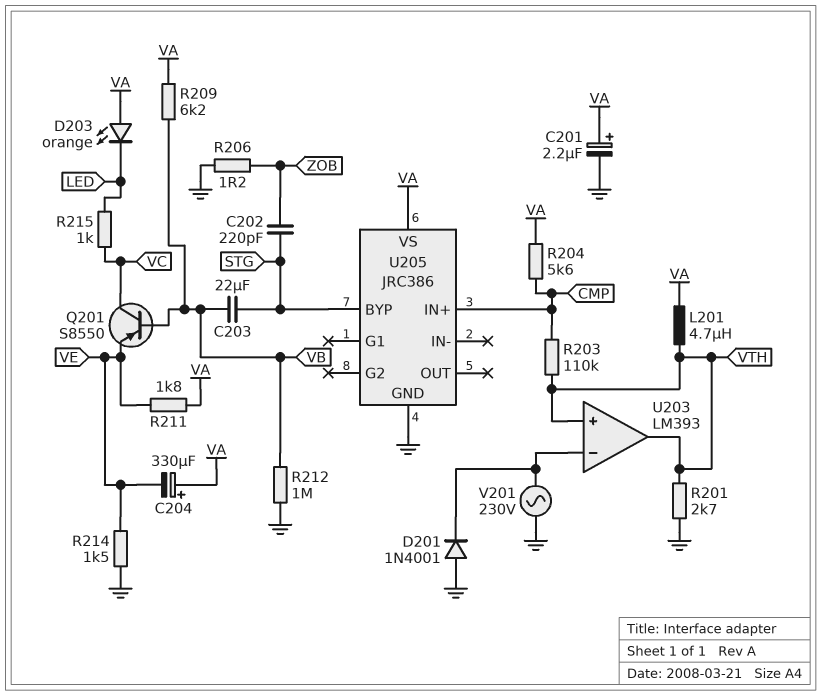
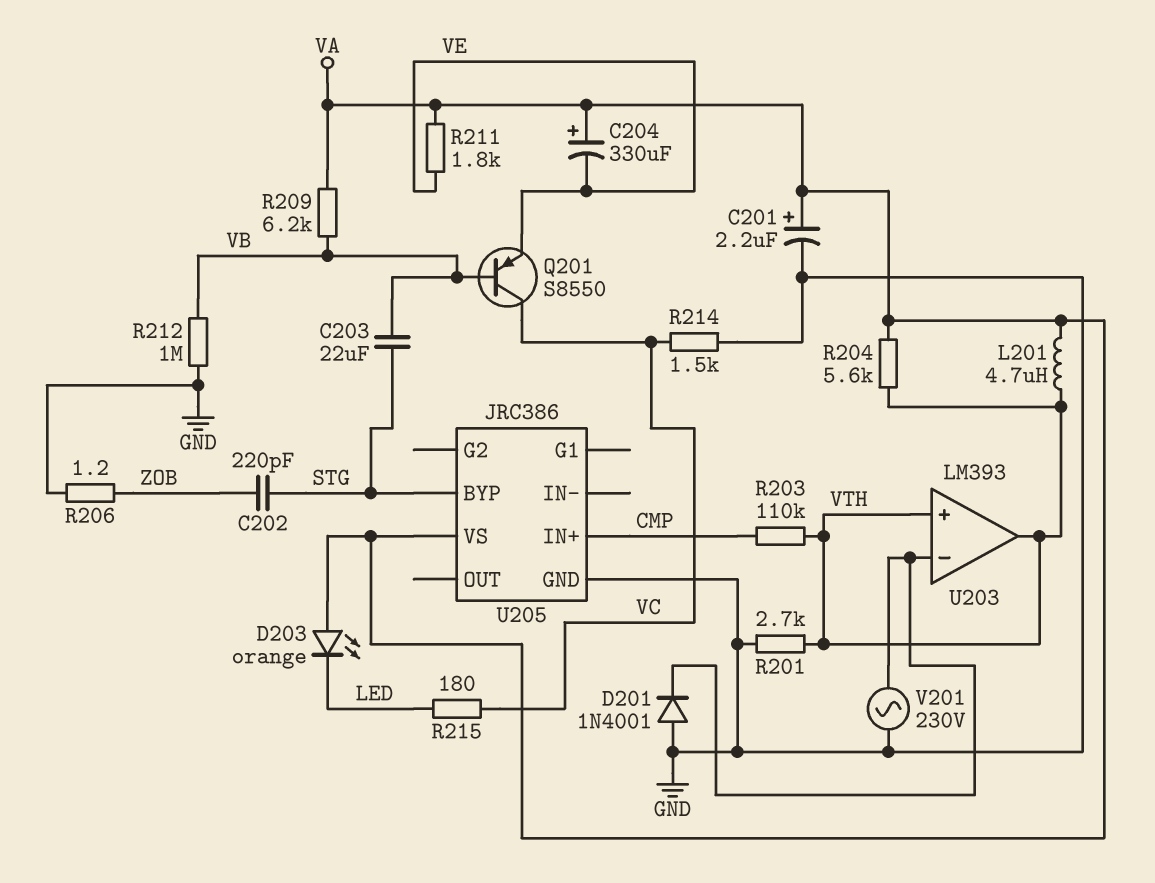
R204: 5.6k (CMP, VA) -> 5.6k (VA, VTH)
R214: 1.5k (GND, VE) -> 1.5k (GND, VC)
R215: 1k (LED, VC) -> 180 (LED, VC)

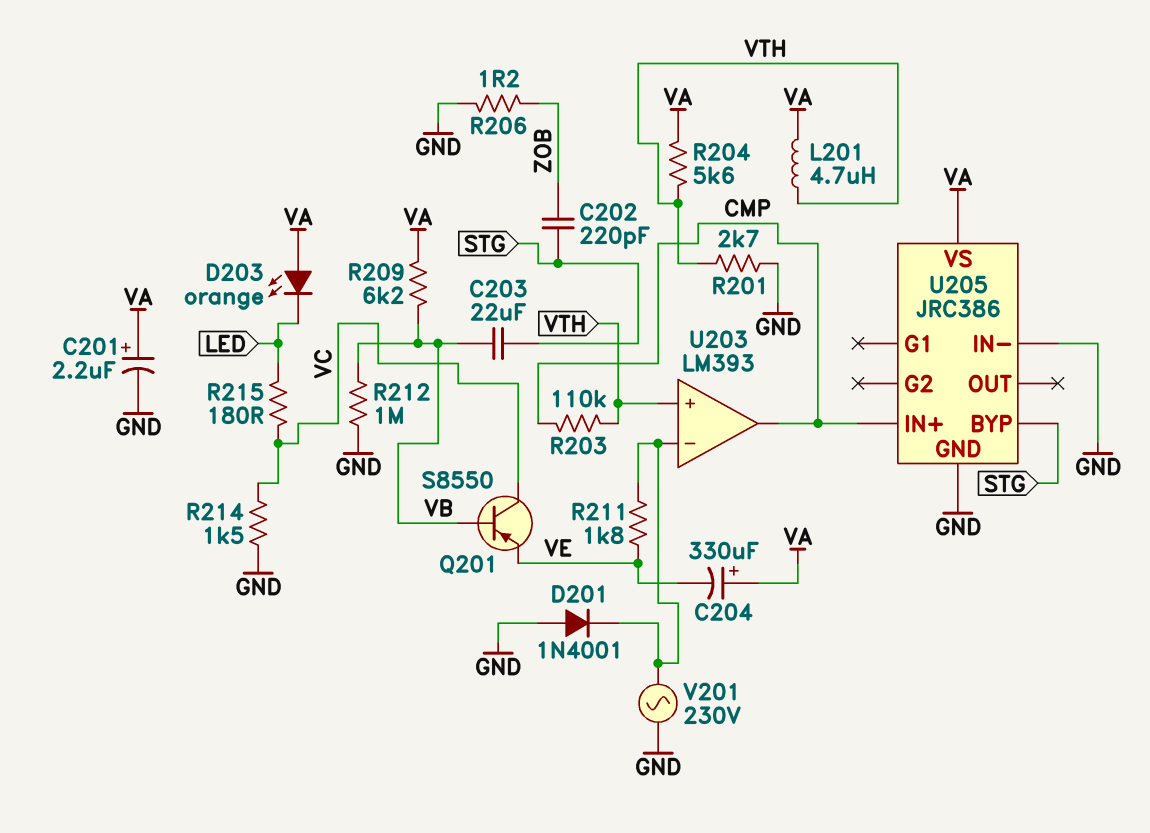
R211: 1.8k (VA, VE) -> 1.8k (U203/in-, VE)
U203 pin out: VTH -> CMP
U205 pin IN-: none -> GND

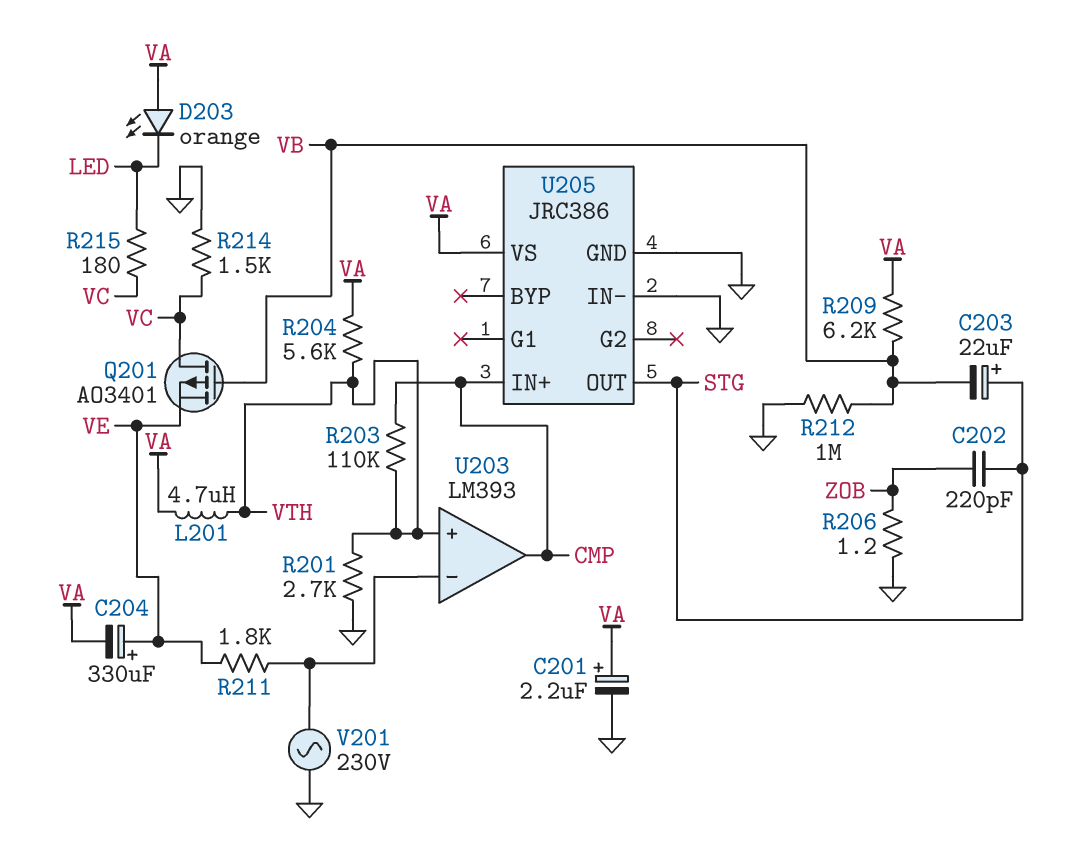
C203: 22uF (STG, VB) -> 22uF (plus STG, minus VB)
C204: 330uF (plus VA, minus VE) -> 330uF (plus VE, minus VA)
D201: diode 1N4001 (A GND, K U203/in-) -> none
Q201: PNP S8550 (B VB, C VC, E VE) -> PMOS AO3401 (G VB, D VC, S VE)
U205 pin BYP: STG -> none
U205 pin OUT: none -> STG

